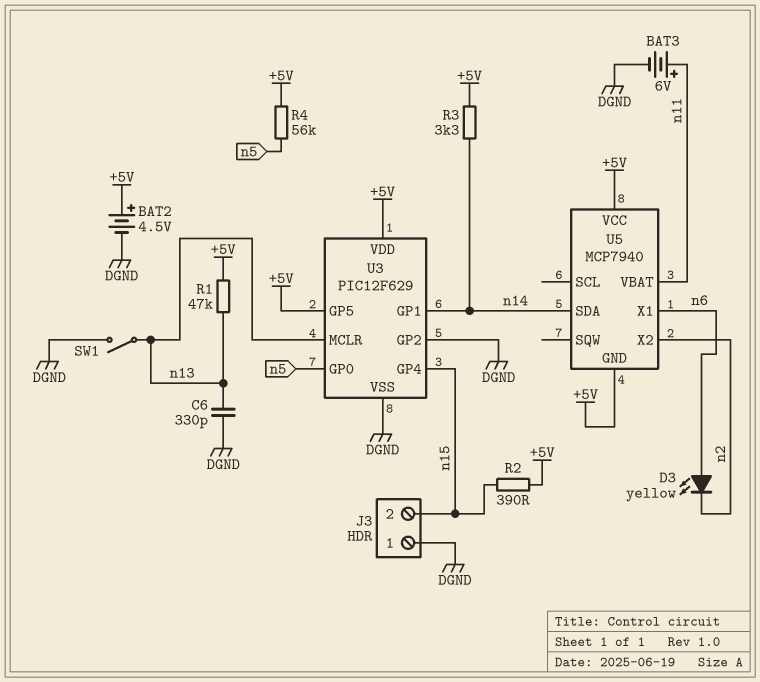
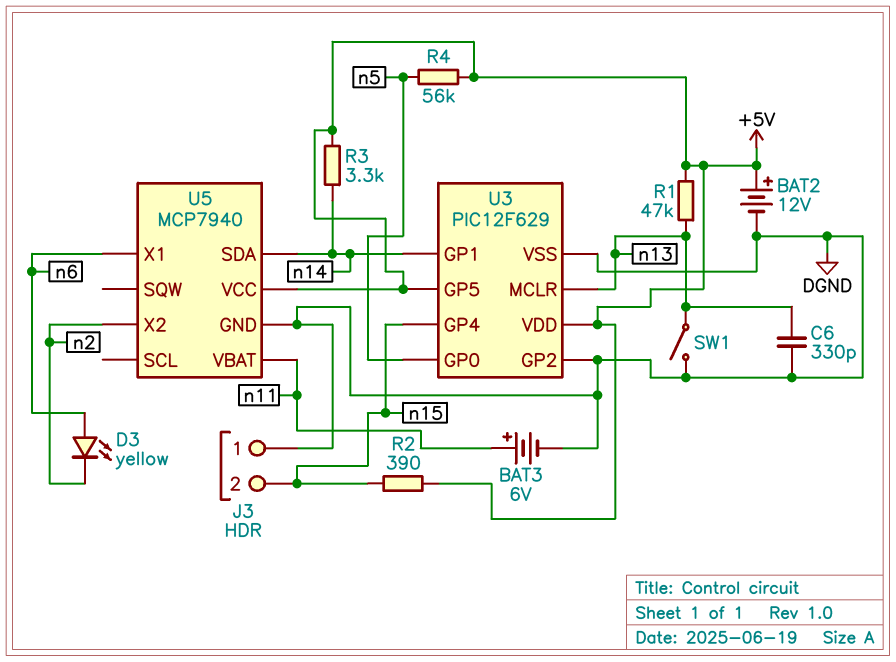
BAT2: 4.5V (plus +5V, minus DGND) -> 12V (plus +5V, minus DGND)
U5 pin GND: +5V -> DGND

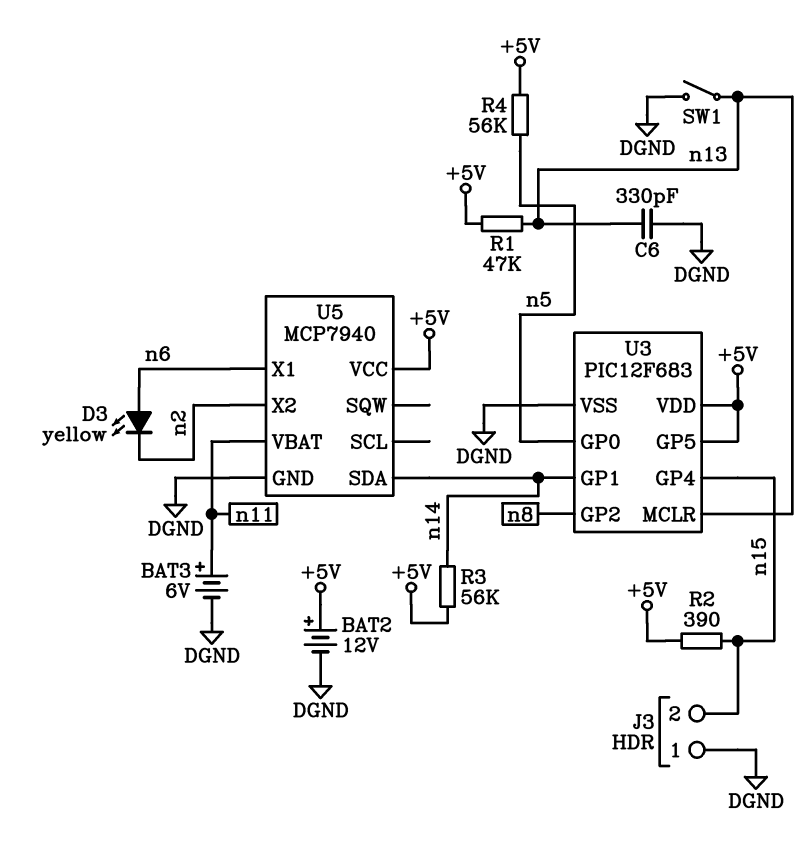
R3: 3.3k (+5V, n14) -> 56k (+5V, n14)
U3: PIC12F629 -> PIC12F683
U3 pin GP2: DGND -> n8

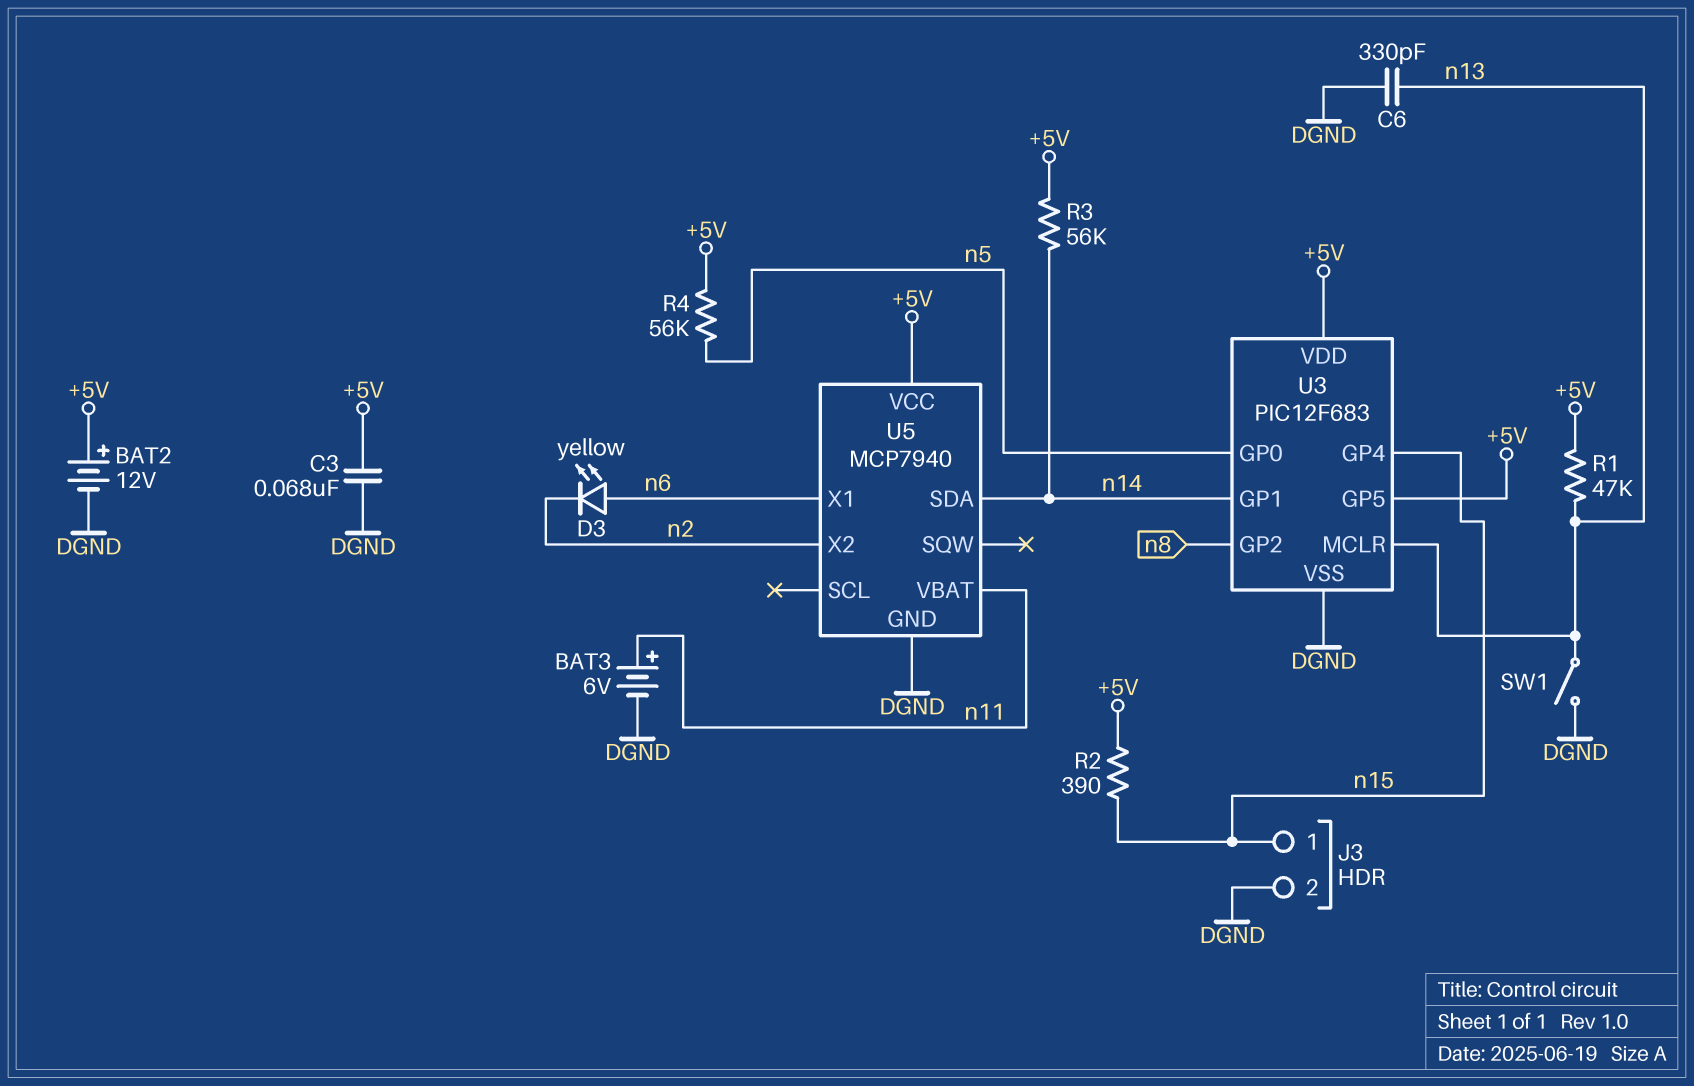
C3: none -> 68nF (+5V, DGND)
J3 pin 1: DGND -> n15
J3 pin 2: n15 -> DGND

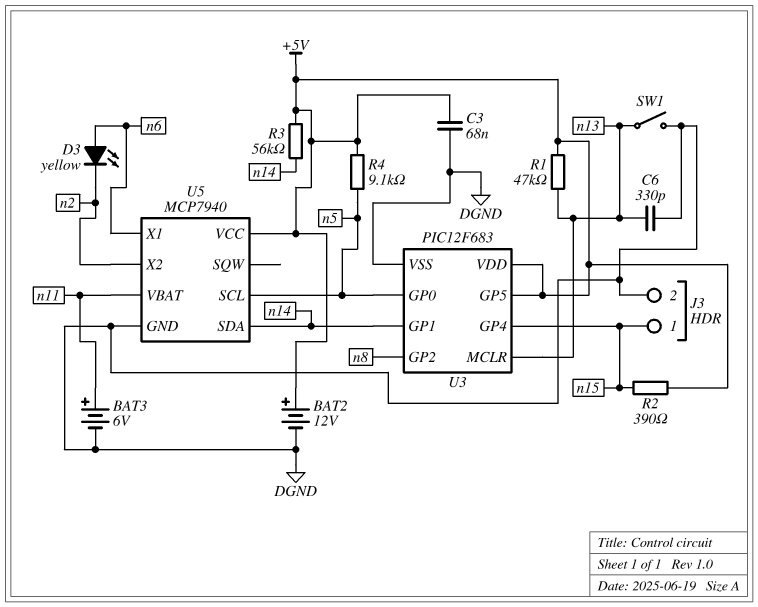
R4: 56k (+5V, n5) -> 9.1k (+5V, n5)
U5 pin SCL: none -> n5

